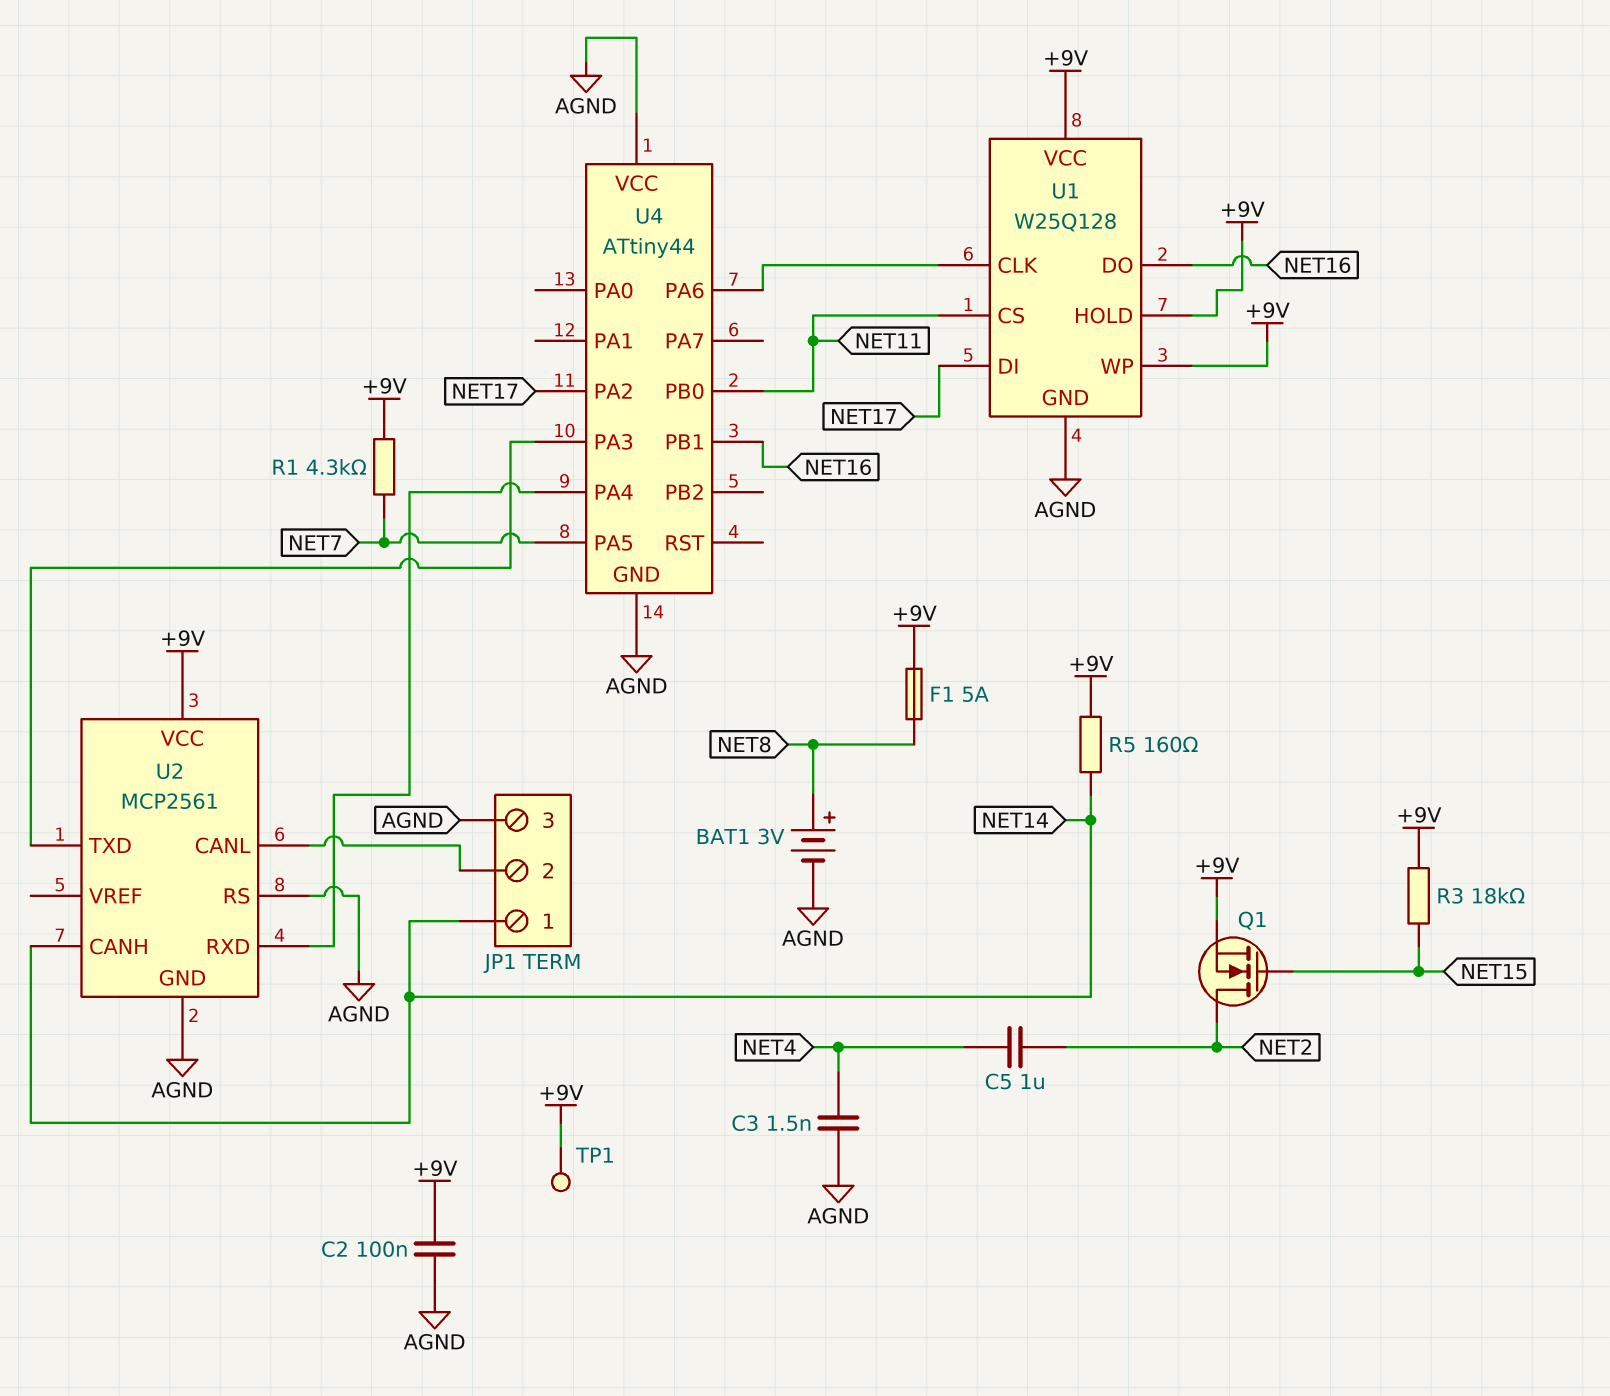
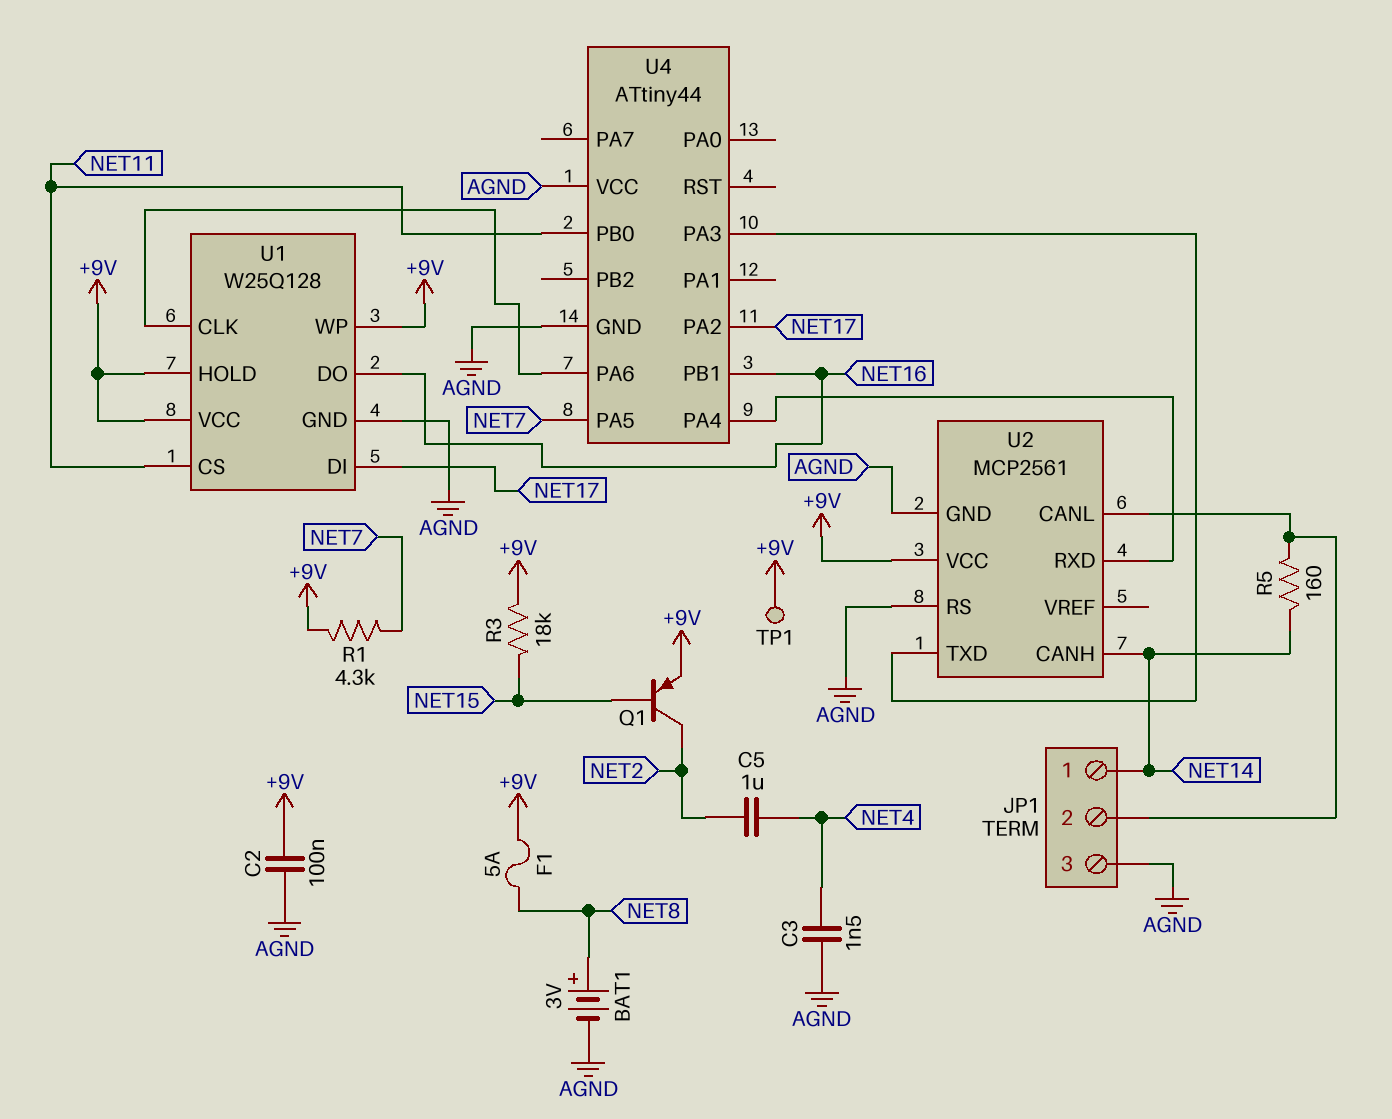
Q1: NMOS (G NET15, D NET2, S +9V) -> PNP (B NET15, C NET2, E +9V)
R5: 160 (+9V, NET14) -> 160 (JP1/2, NET14)

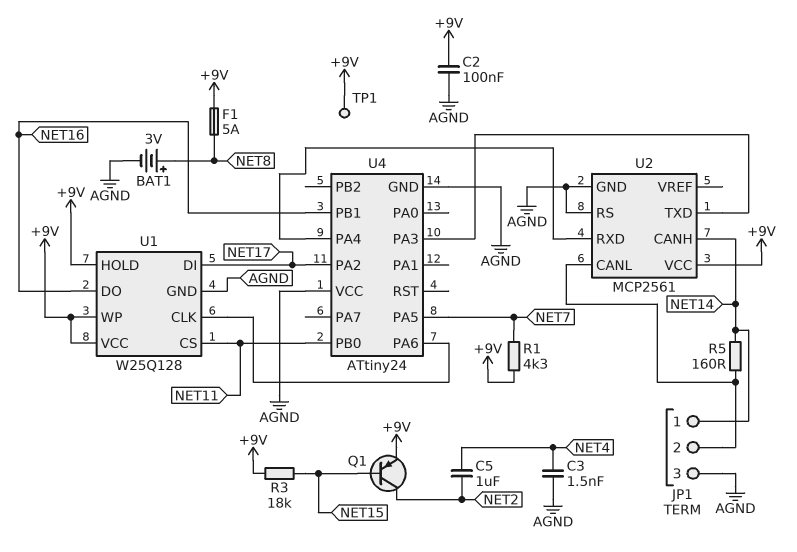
U4: ATtiny44 -> ATtiny24

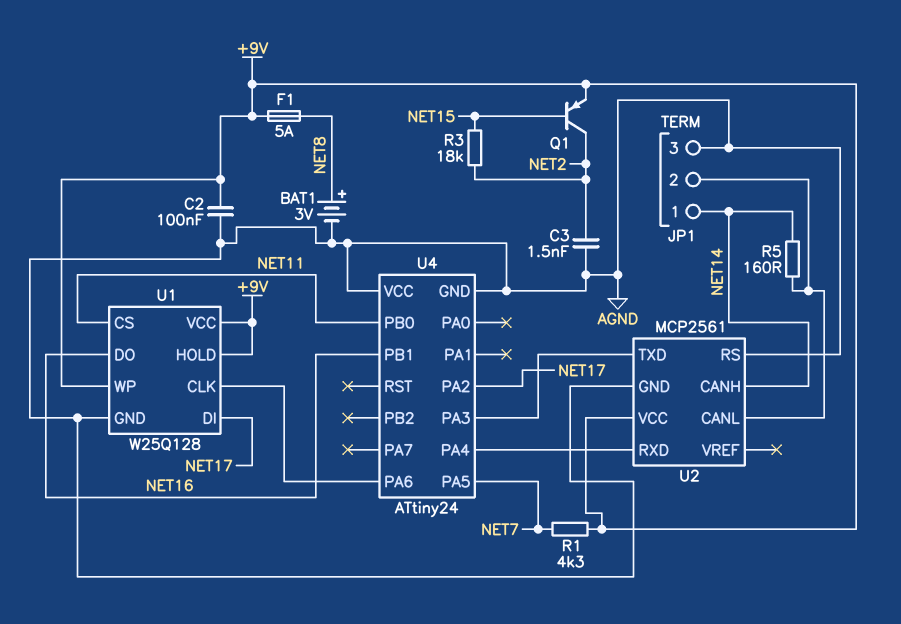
C3: 1.5nF (AGND, NET4) -> 1.5nF (AGND, NET2)
C5: 1uF (NET2, NET4) -> none
R3: 18k (+9V, NET15) -> 18k (NET2, NET15)
TP1: test point (+9V) -> none

